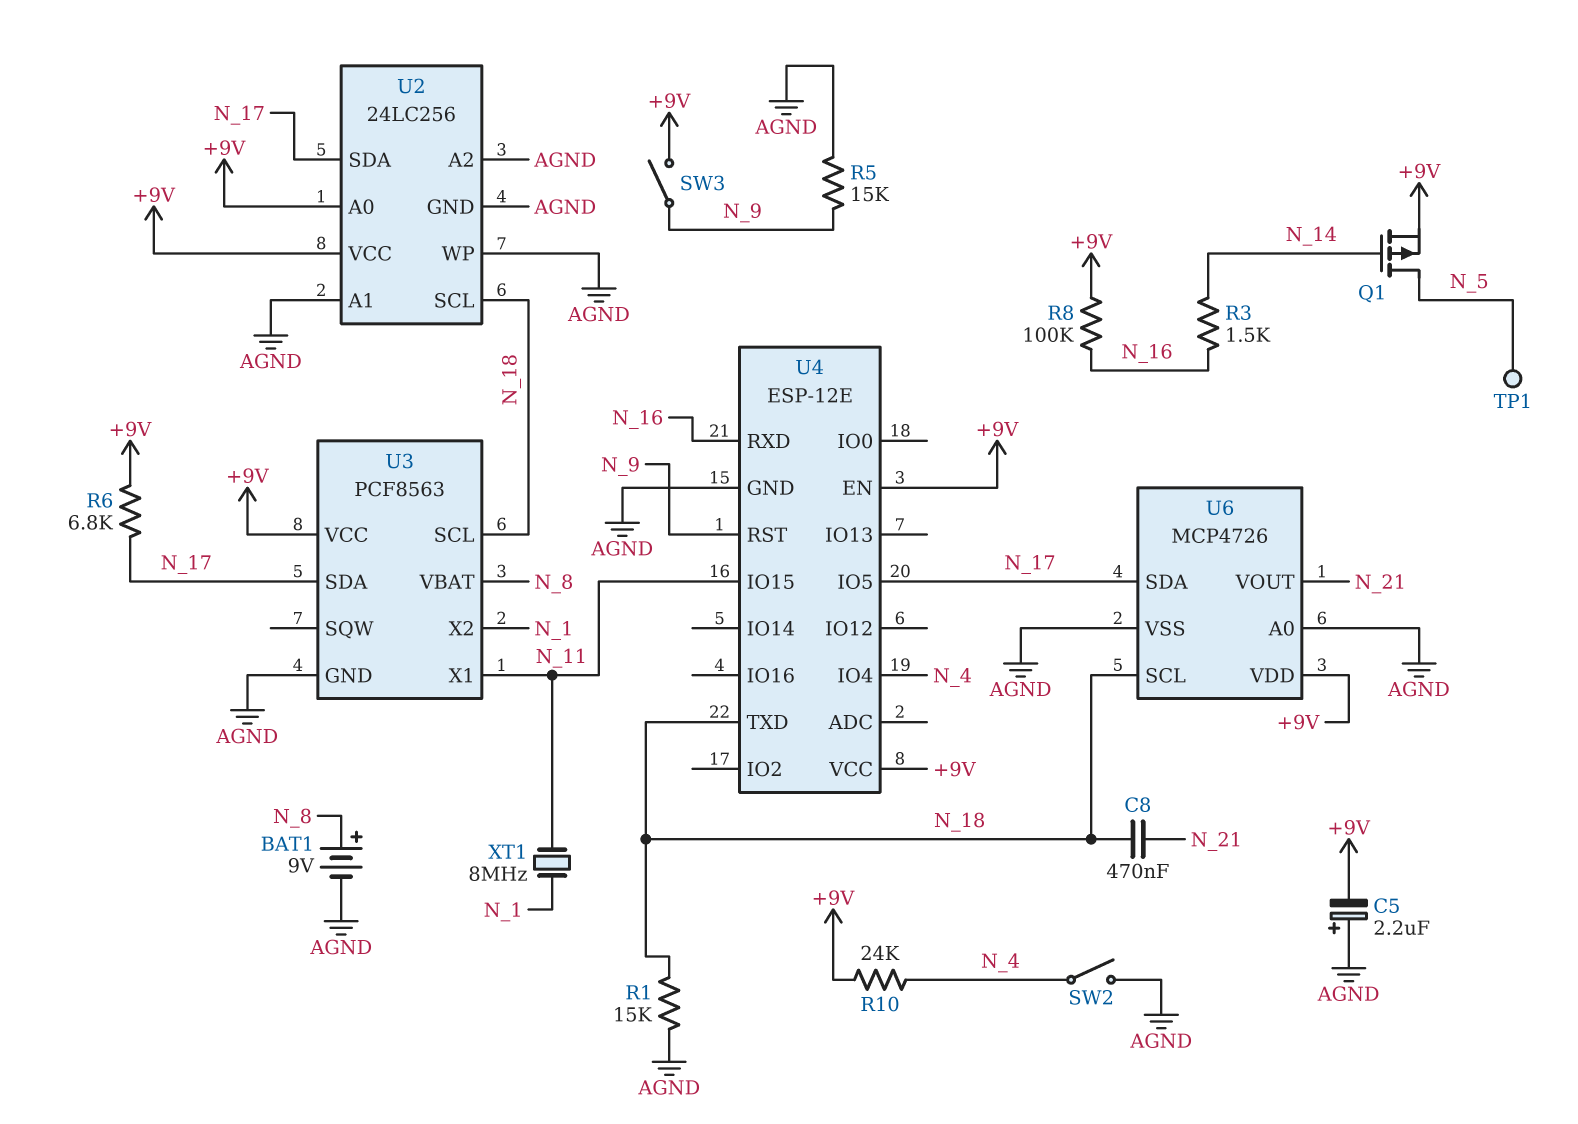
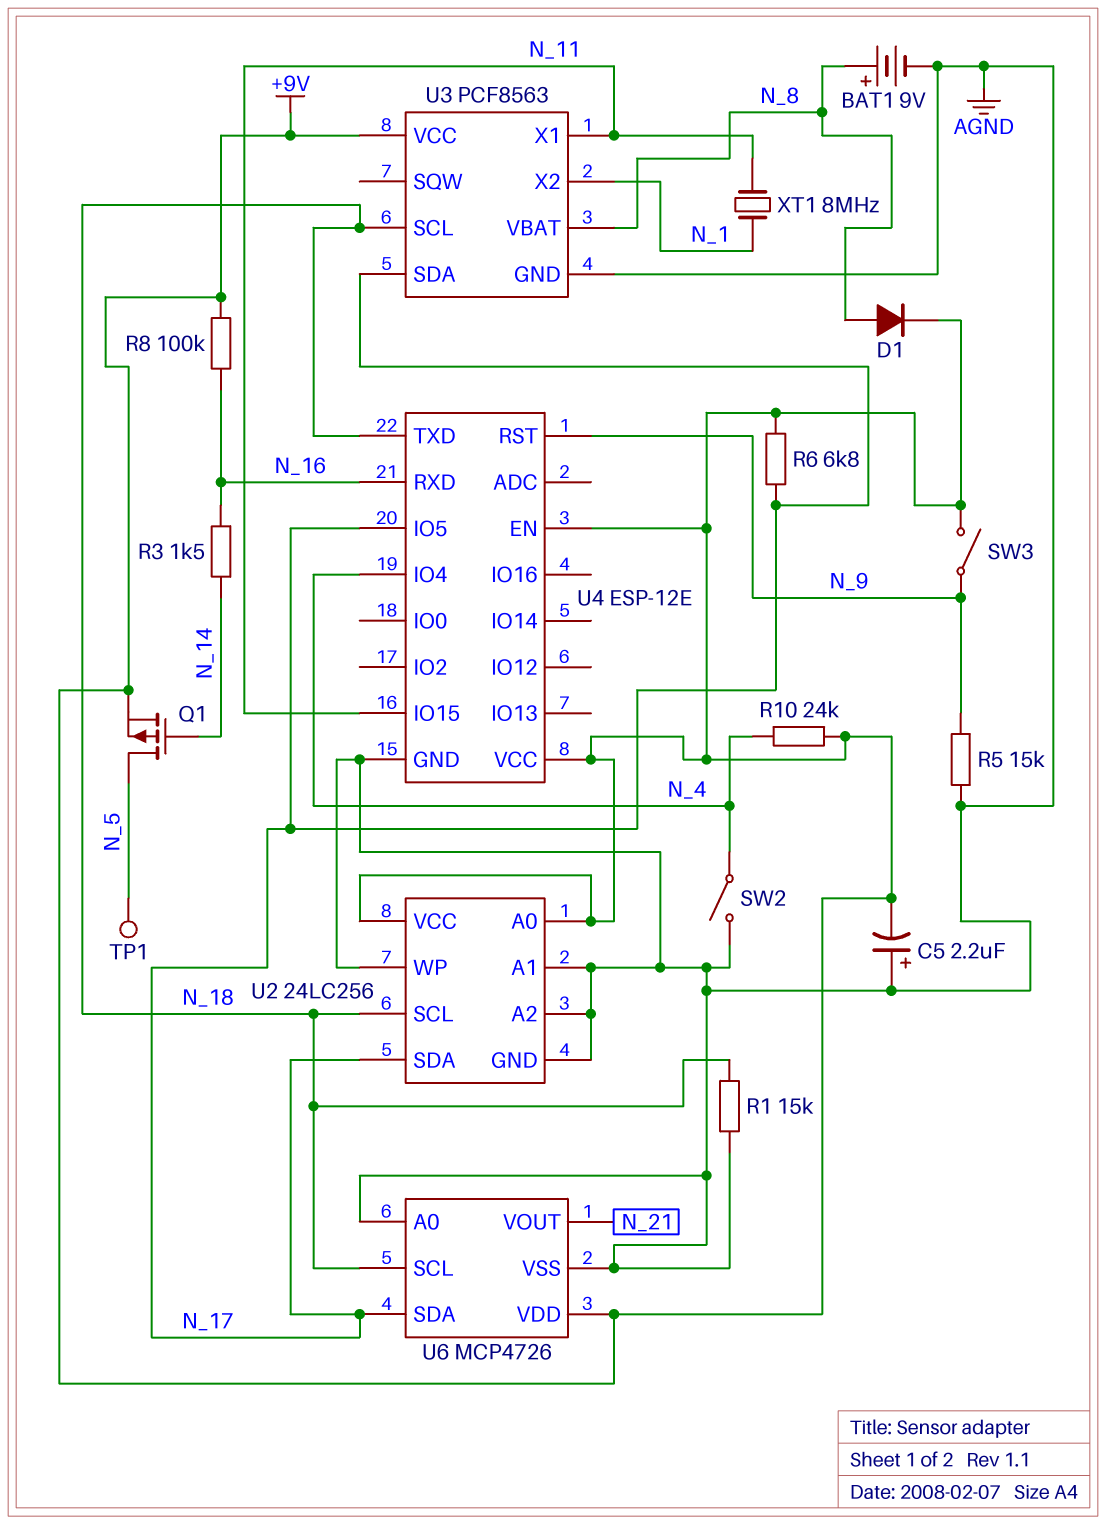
C8: 470nF (N_18, N_21) -> none
D1: none -> diode (A N_8, K +9V)

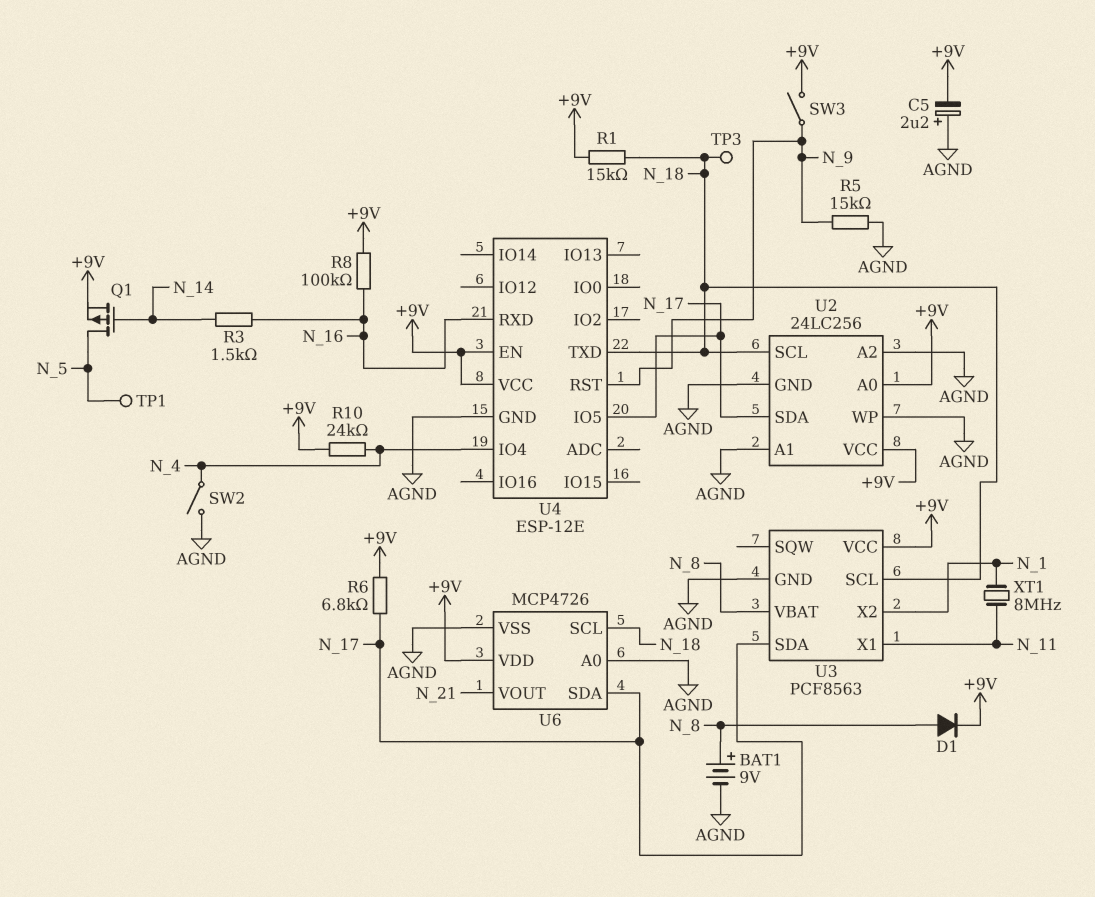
R1: 15k (AGND, N_18) -> 15k (+9V, N_18)
TP3: none -> test point (N_18)
U4 pin IO15: N_11 -> none

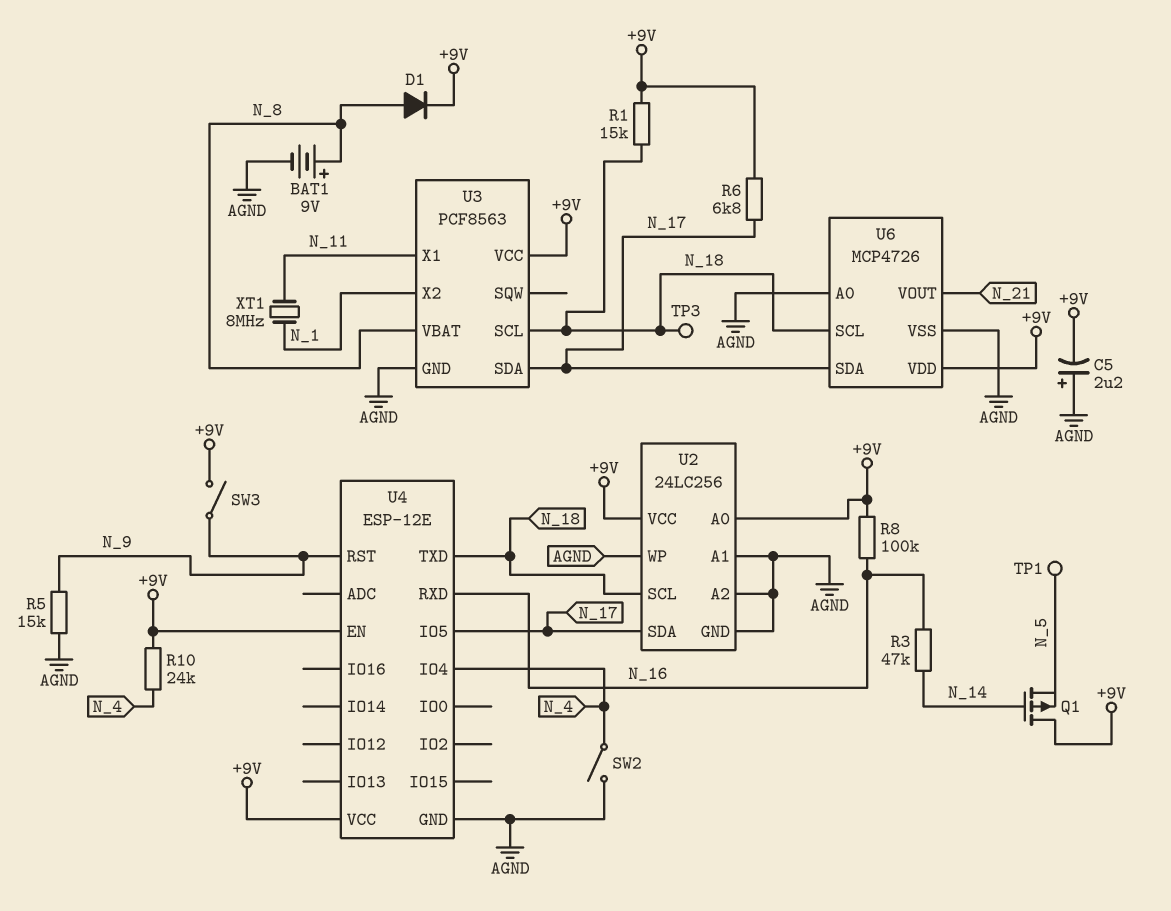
Q1: PMOS (G N_14, D N_5, S +9V) -> PMOS (G N_14, D +9V, S N_5)
R3: 1.5k (N_14, N_16) -> 47k (N_14, N_16)

